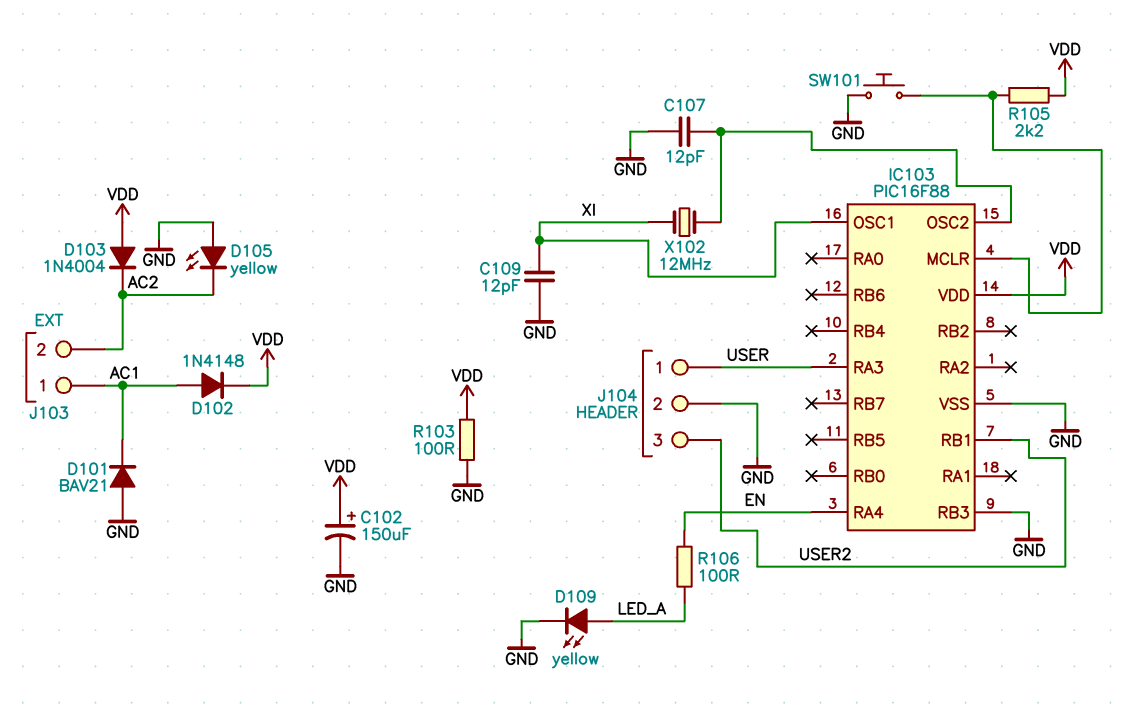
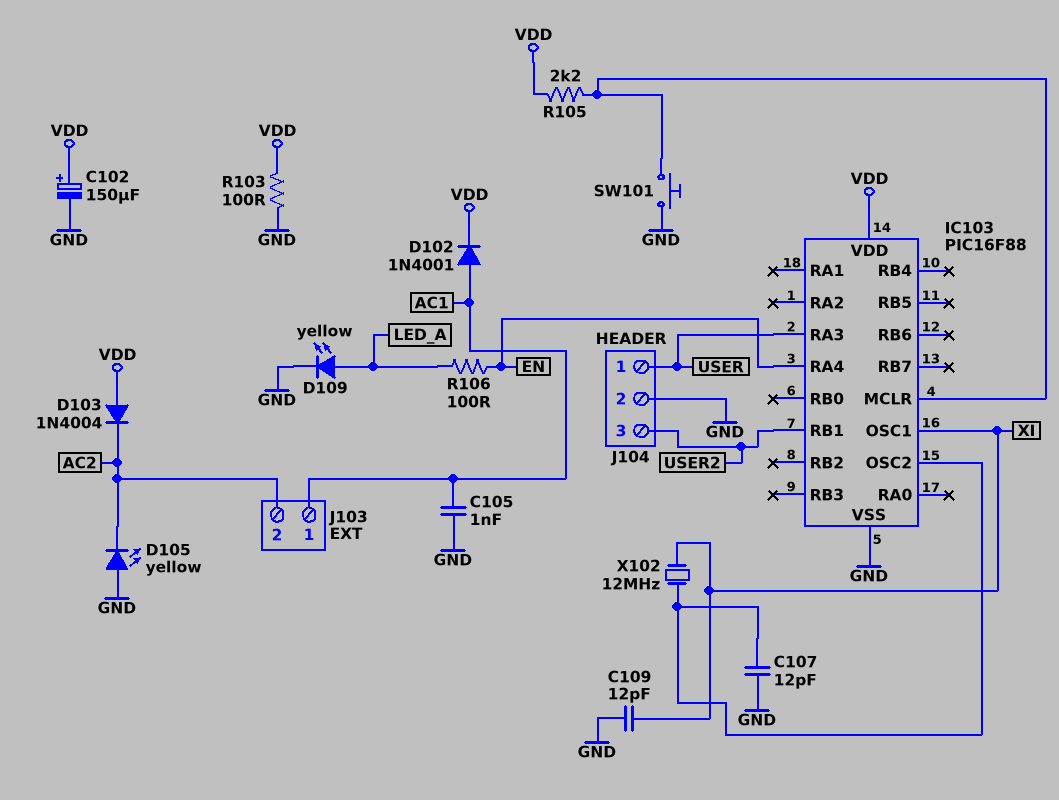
C105: none -> 1nF (AC1, GND)
D101: diode BAV21 (A GND, K AC1) -> none
D102: diode 1N4148 (A AC1, K VDD) -> diode 1N4001 (A AC1, K VDD)
IC103 pin RB3: GND -> none

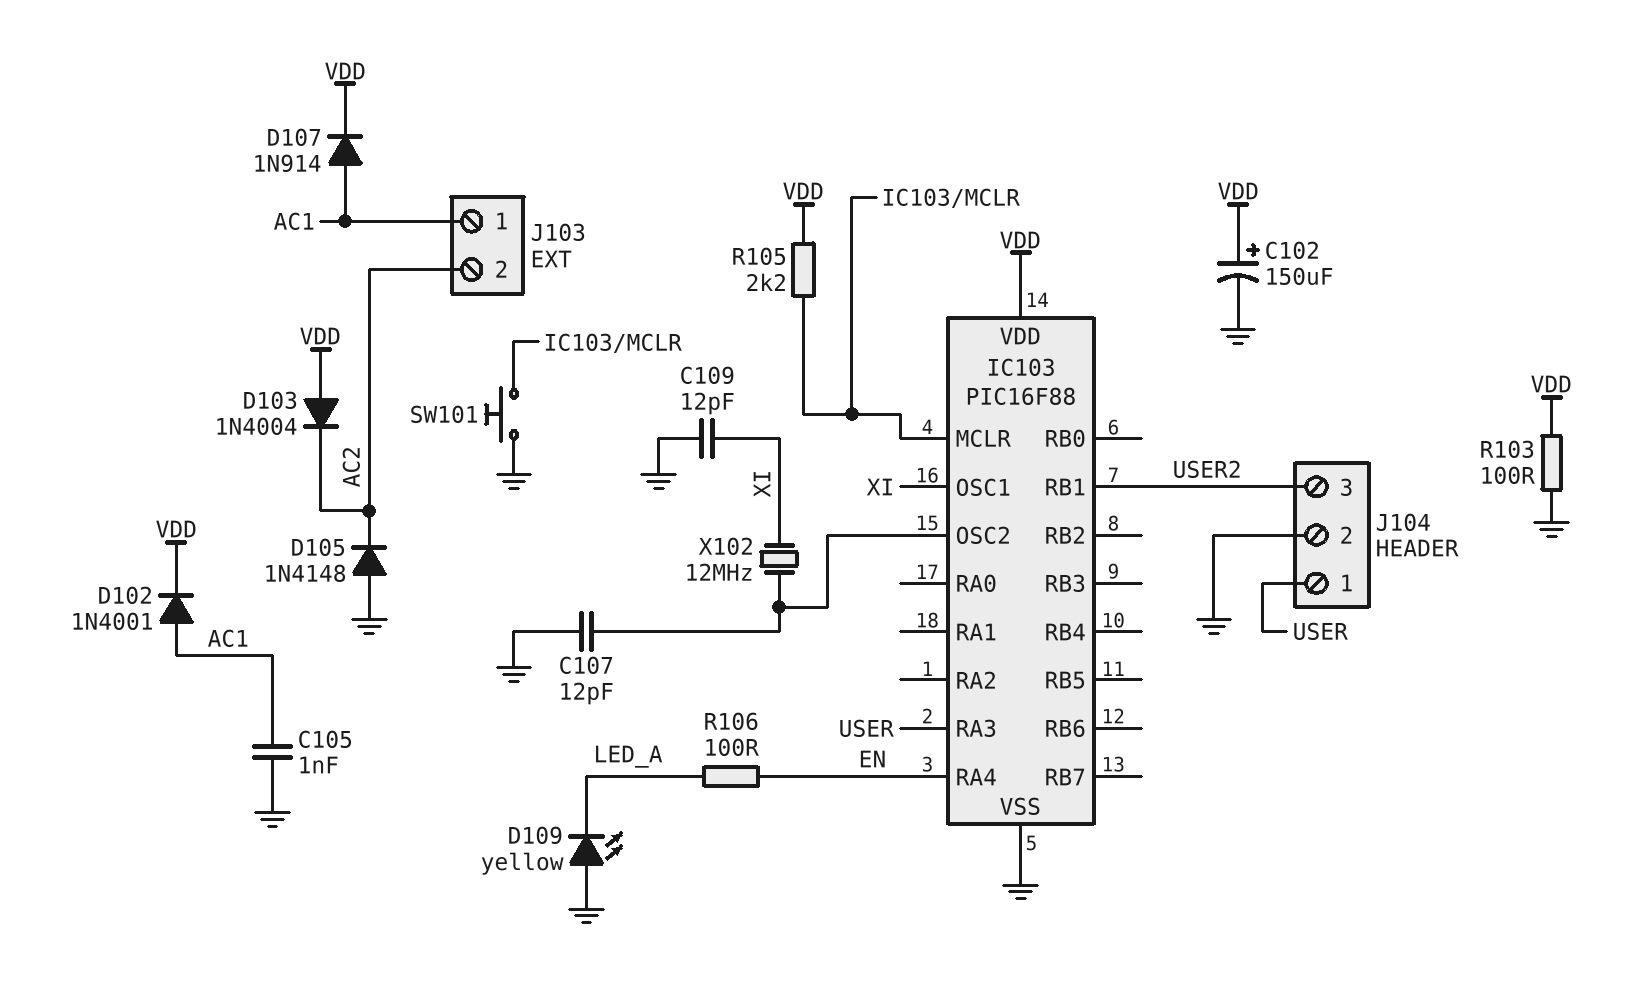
D105: LED yellow (A GND, K AC2) -> diode 1N4148 (A GND, K AC2)
D107: none -> diode 1N914 (A AC1, K VDD)
D109: LED yellow (A LED_A, K GND) -> LED yellow (A GND, K LED_A)

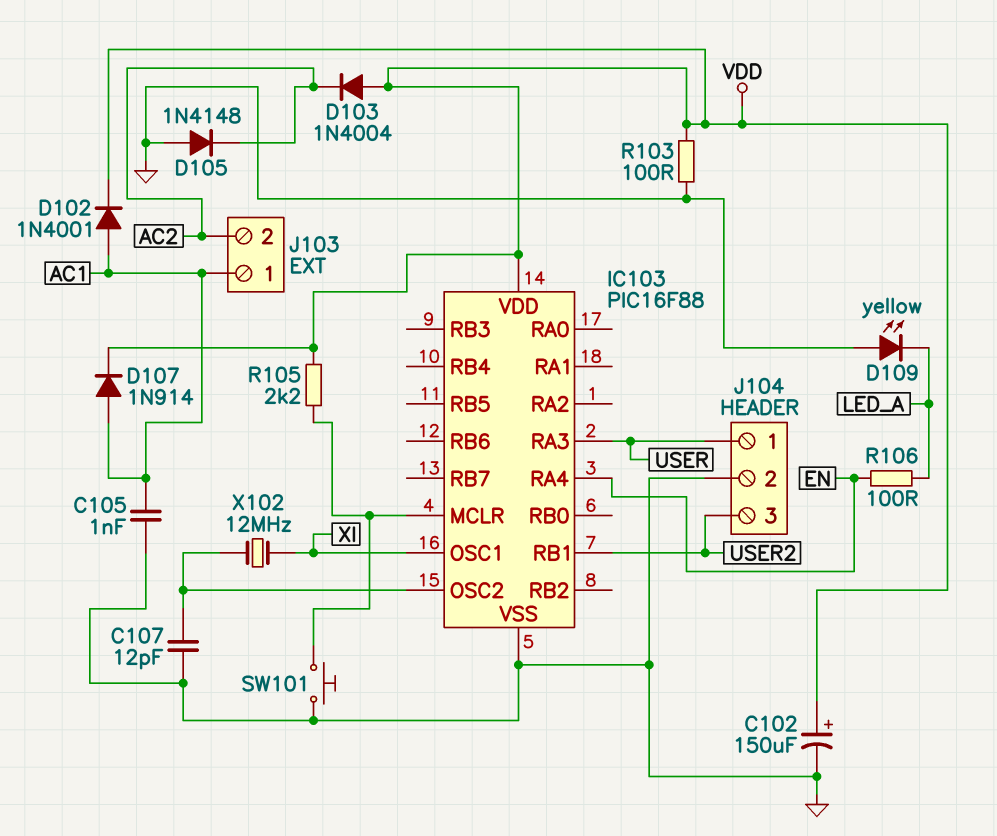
C109: 12pF (GND, XI) -> none

